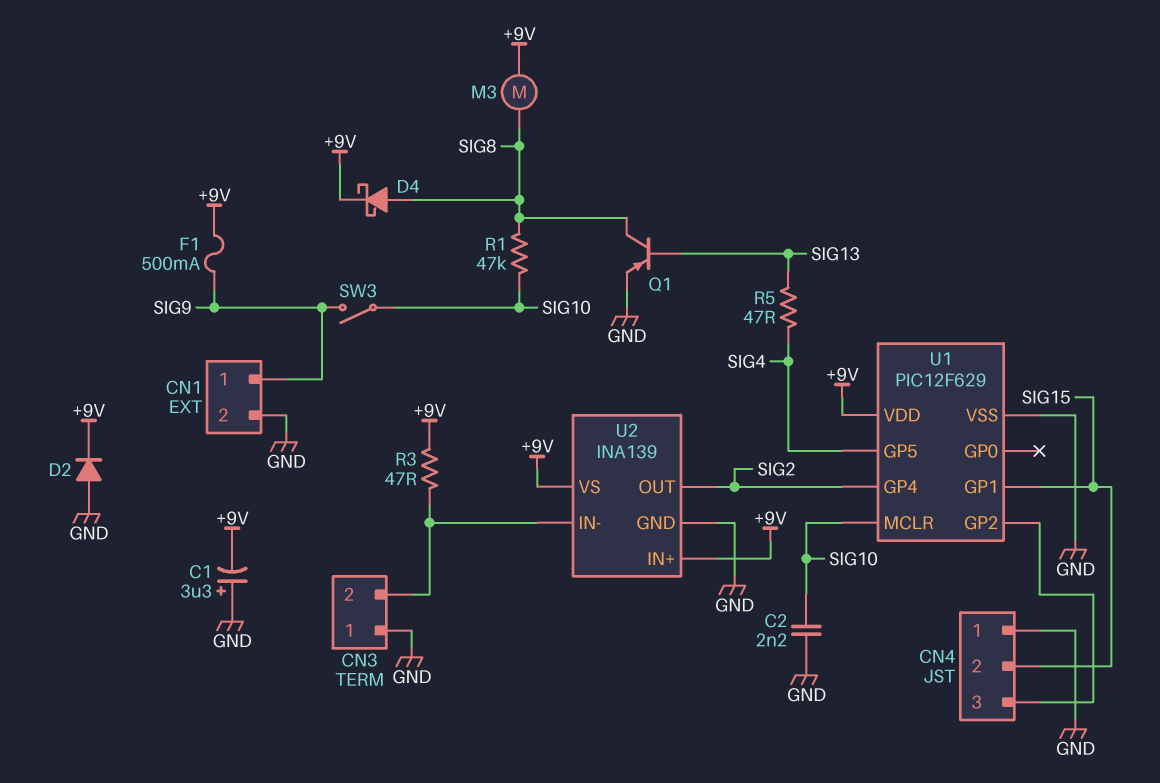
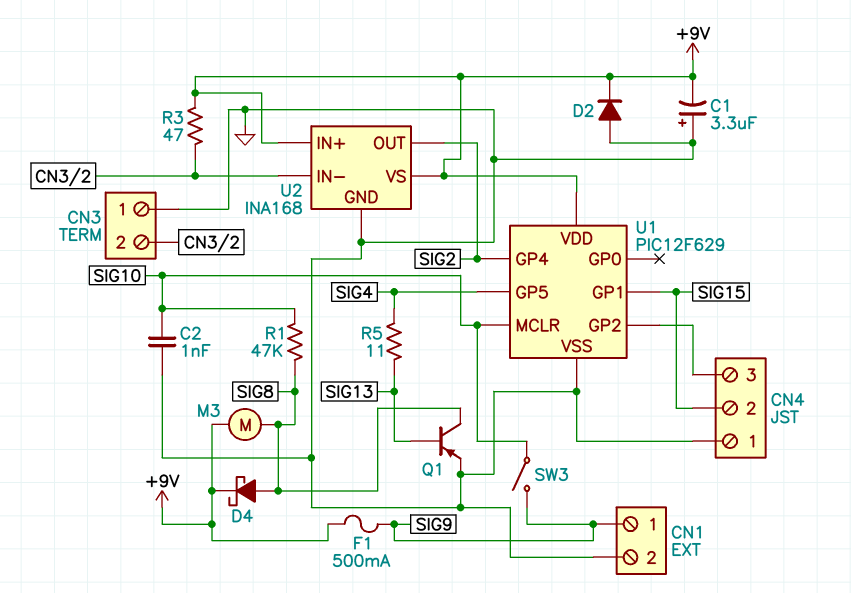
C2: 2.2nF (GND, SIG10) -> 1nF (GND, SIG10)
R5: 47 (SIG4, SIG13) -> 11 (SIG4, SIG13)
U2: INA139 -> INA168

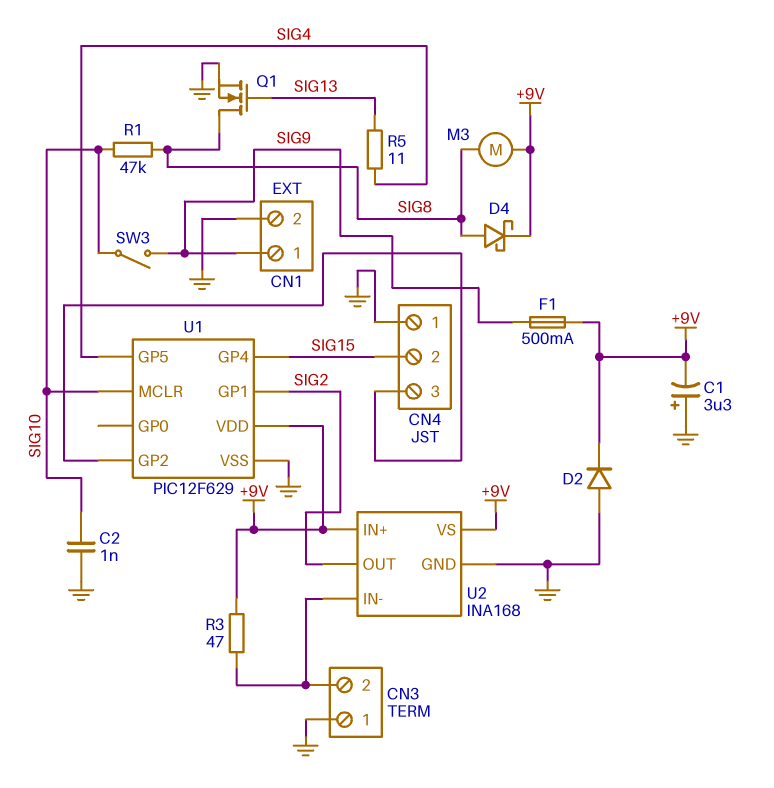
Q1: PNP (B SIG13, C SIG8, E GND) -> NMOS (G SIG13, D SIG8, S GND)
U1 pin GP1: SIG15 -> SIG2
U1 pin GP4: SIG2 -> SIG15

